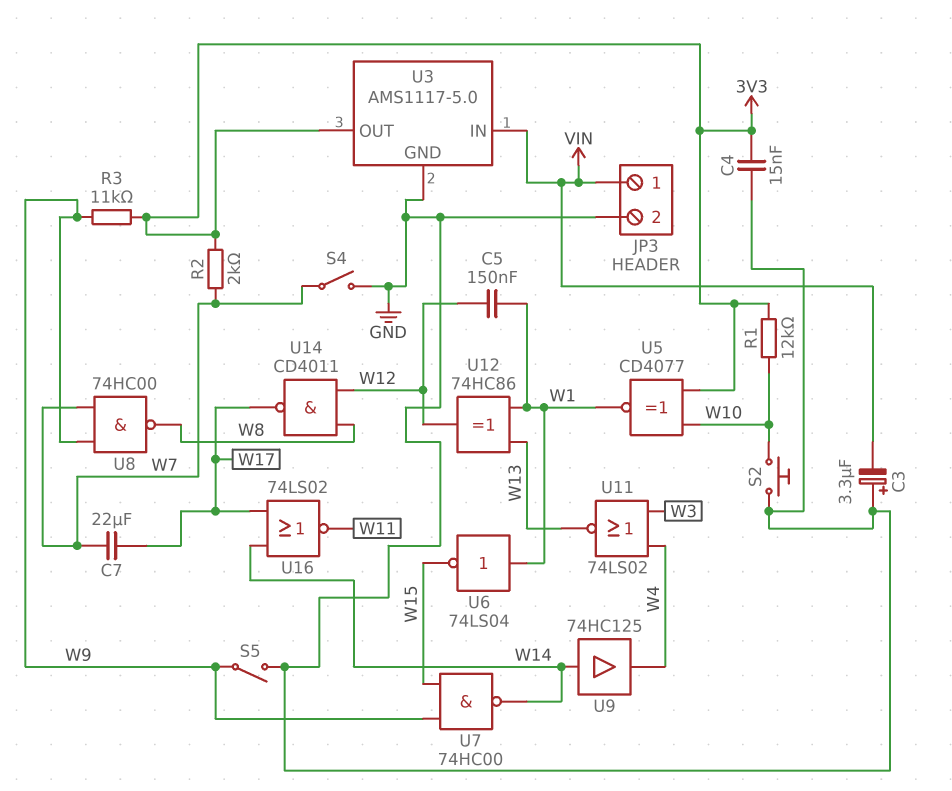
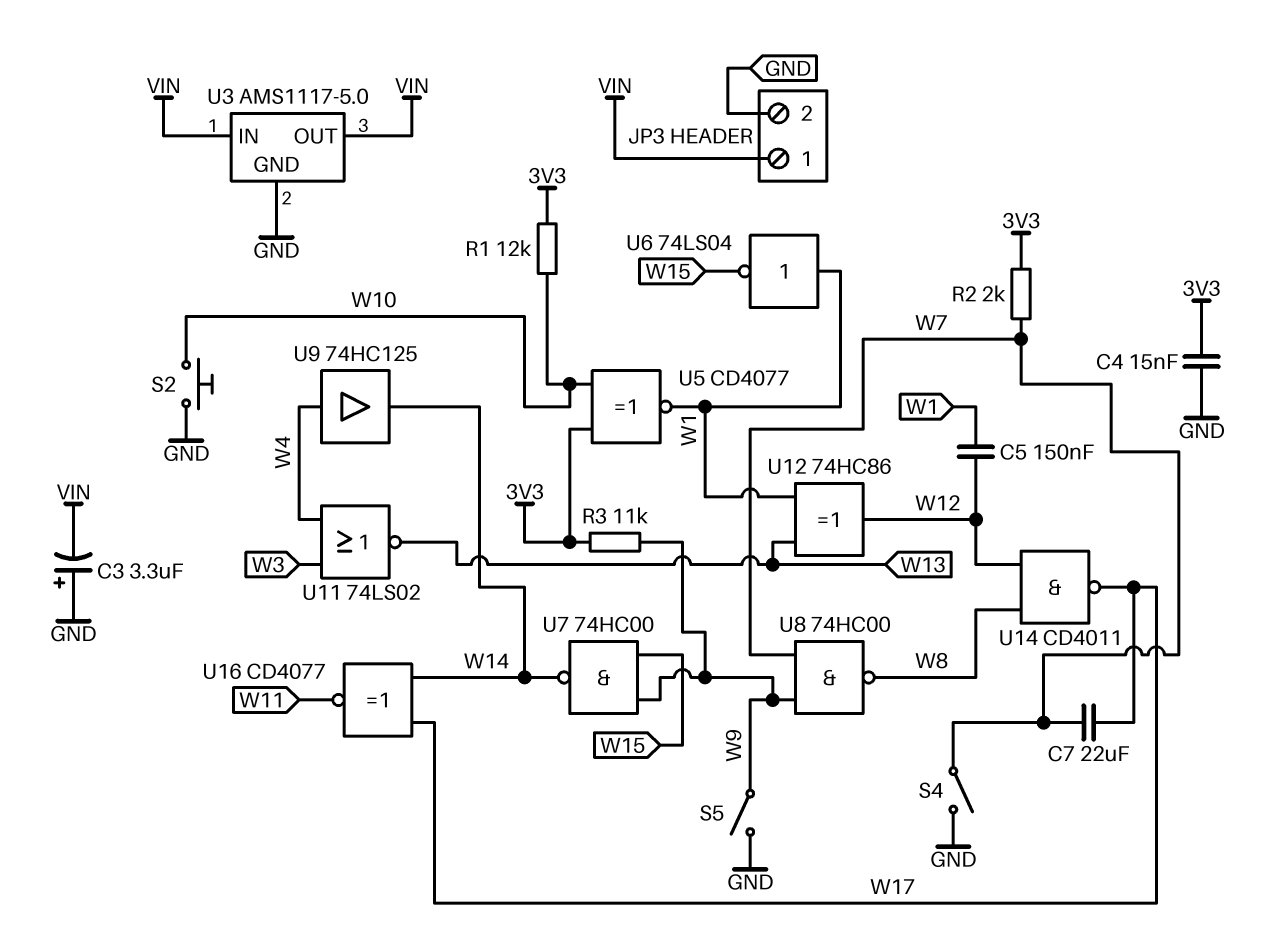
U3 pin OUT: 3V3 -> VIN
U9: buffer 74HC125 (in W14, out W4) -> buffer 74HC125 (in W4, out W14)
U16: NOR 74LS02 (in W14, in W17, out W11) -> XNOR CD4077 (in W14, in W17, out W11)

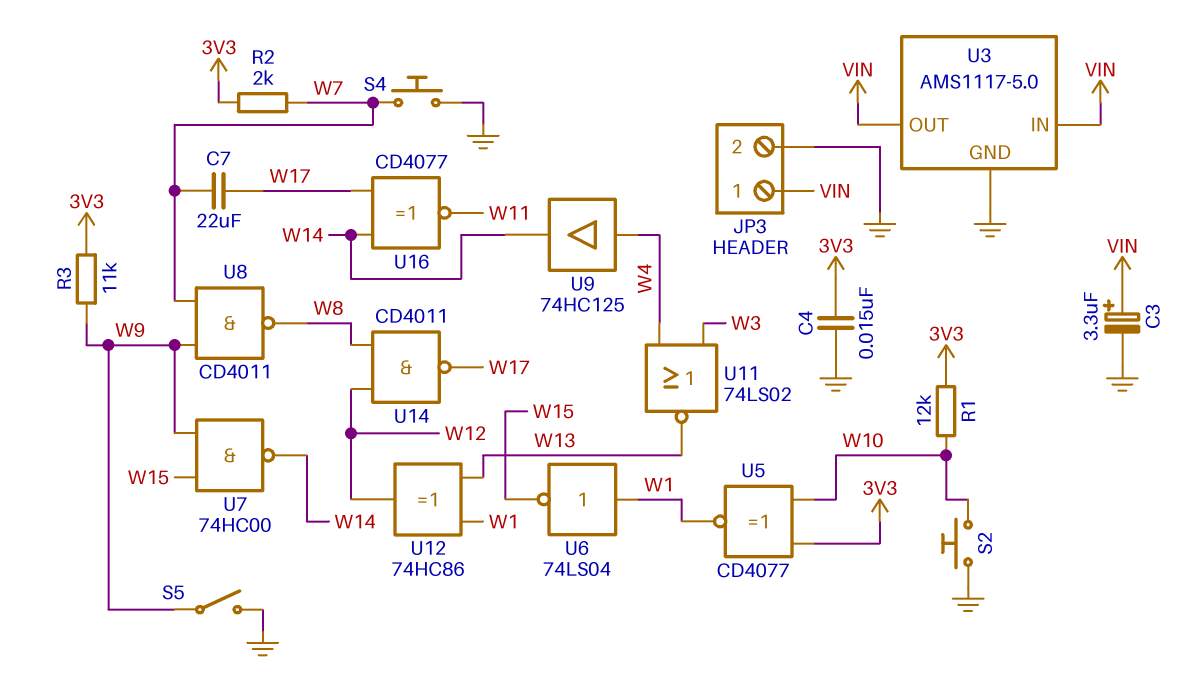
C3: 3.3uF (plus GND, minus VIN) -> 3.3uF (plus VIN, minus GND)
C5: 150nF (W1, W12) -> none
S4: switch (GND, W7) -> button (GND, W7)
U8: NAND 74HC00 (in W7, in W9, out W8) -> NAND CD4011 (in W7, in W9, out W8)

